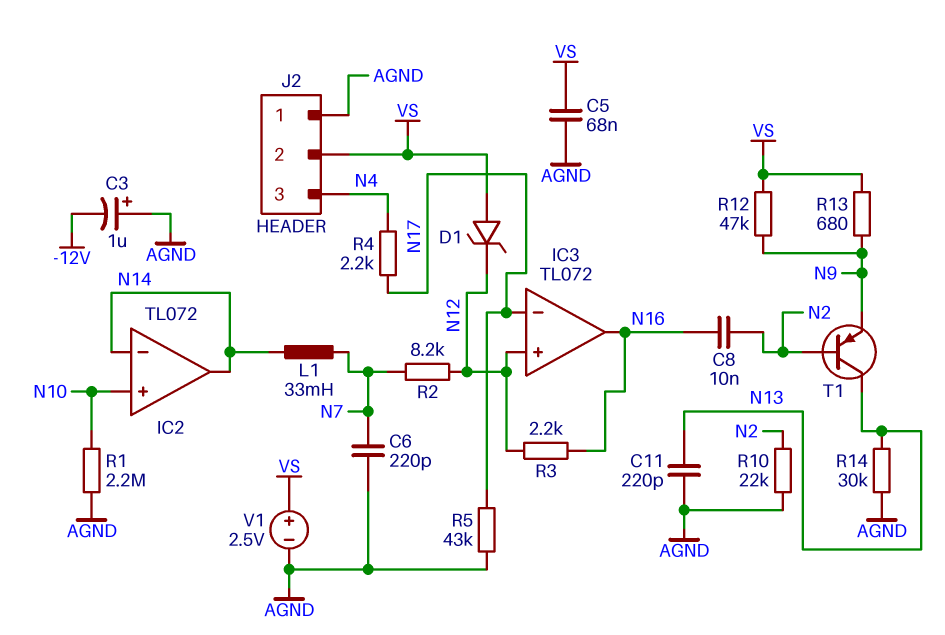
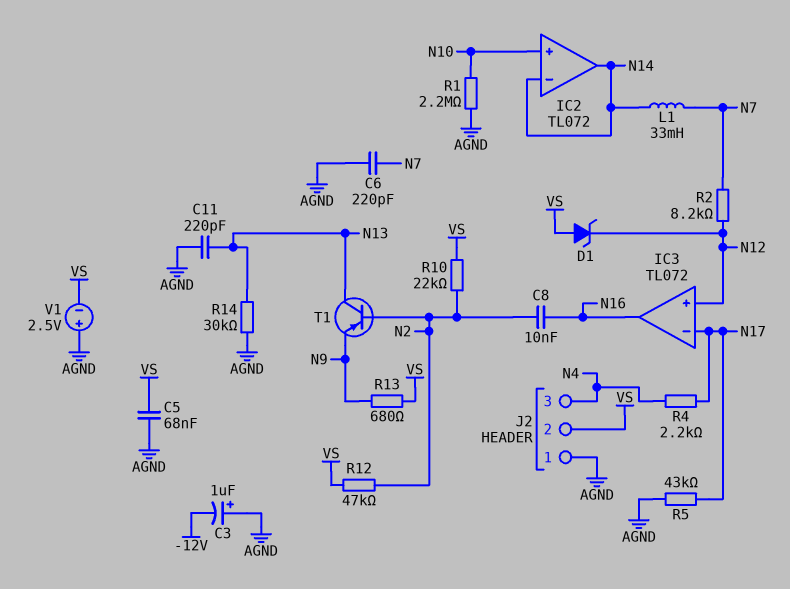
R3: 2.2k (N12, N16) -> none
R10: 22k (AGND, N2) -> 22k (N2, VS)
R12: 47k (N9, VS) -> 47k (N2, VS)
V1: 2.5V (plus VS, minus AGND) -> 2.5V (plus AGND, minus VS)

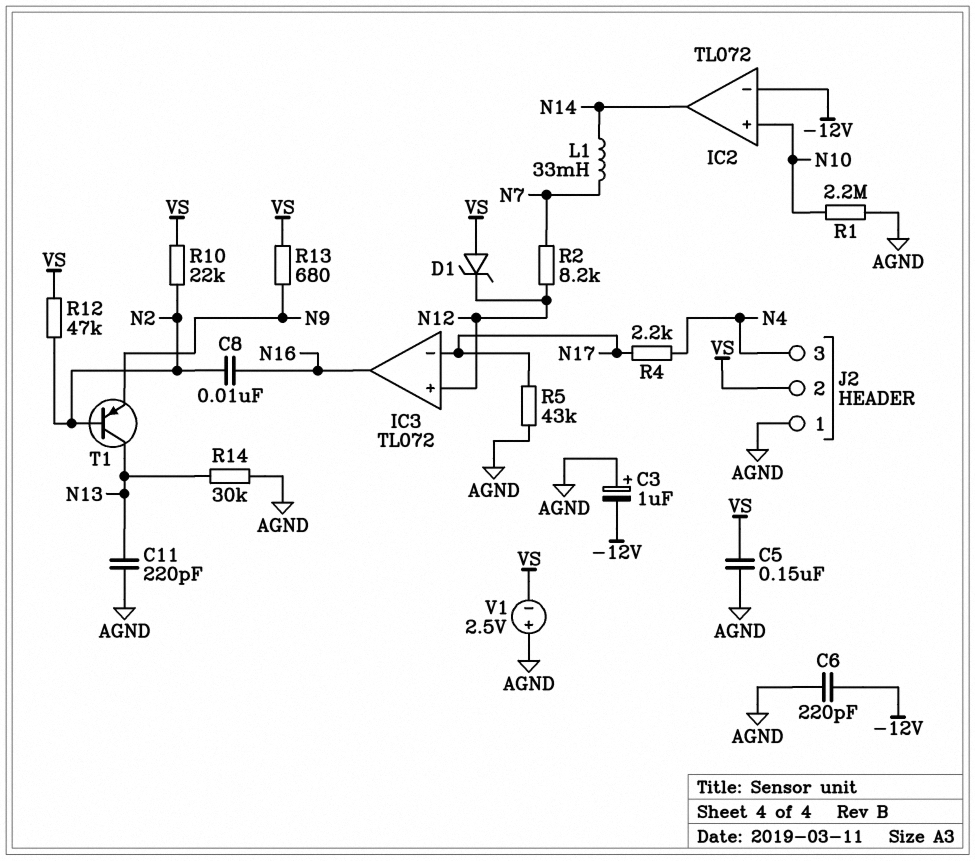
C5: 68nF (AGND, VS) -> 150nF (AGND, VS)
C6: 220pF (AGND, N7) -> 220pF (-12V, AGND)
IC2 pin in-: N14 -> -12V

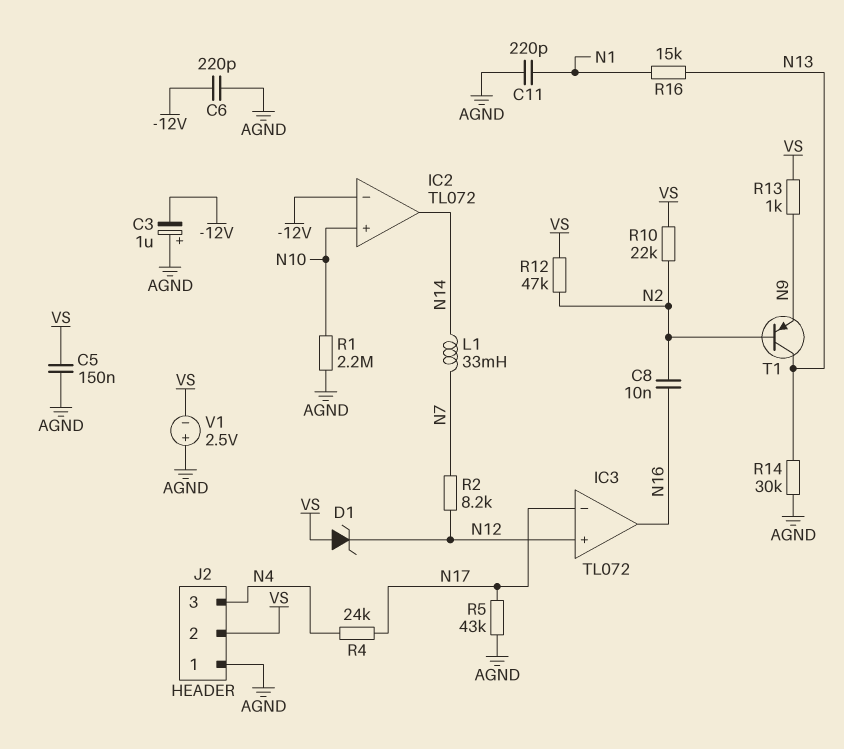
C11: 220pF (AGND, N13) -> 220pF (AGND, N1)
R4: 2.2k (N4, N17) -> 24k (N4, N17)
R13: 680 (N9, VS) -> 1k (N9, VS)
R16: none -> 15k (N1, N13)

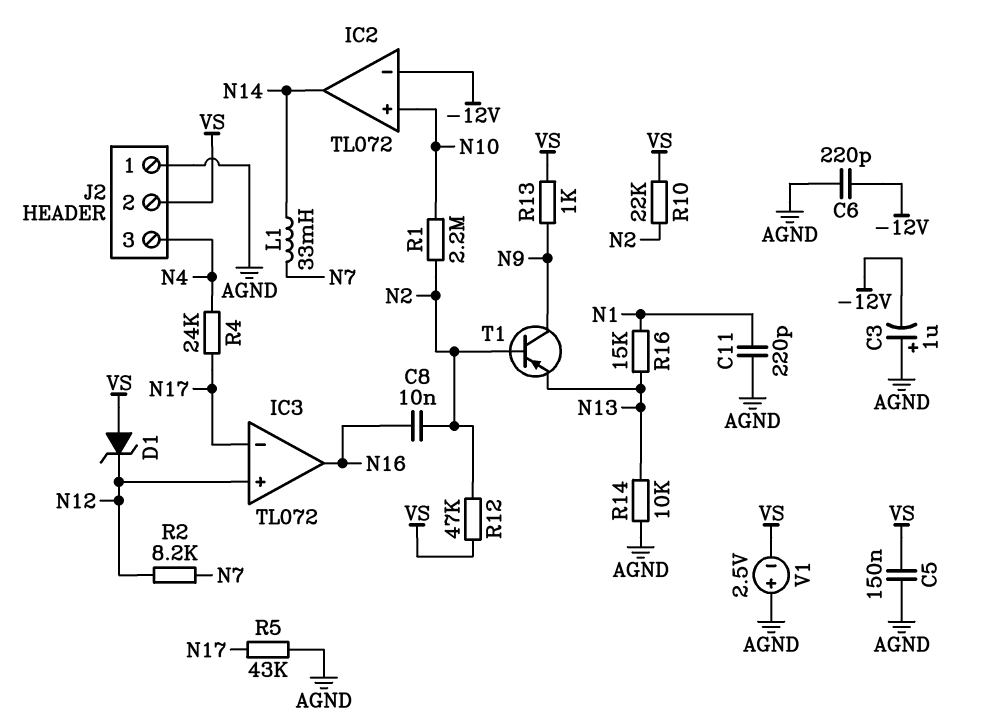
R1: 2.2M (AGND, N10) -> 2.2M (N2, N10)
R14: 30k (AGND, N13) -> 10k (AGND, N13)
T1: PNP (B N2, C N13, E N9) -> PNP (B N2, C N9, E N13)

